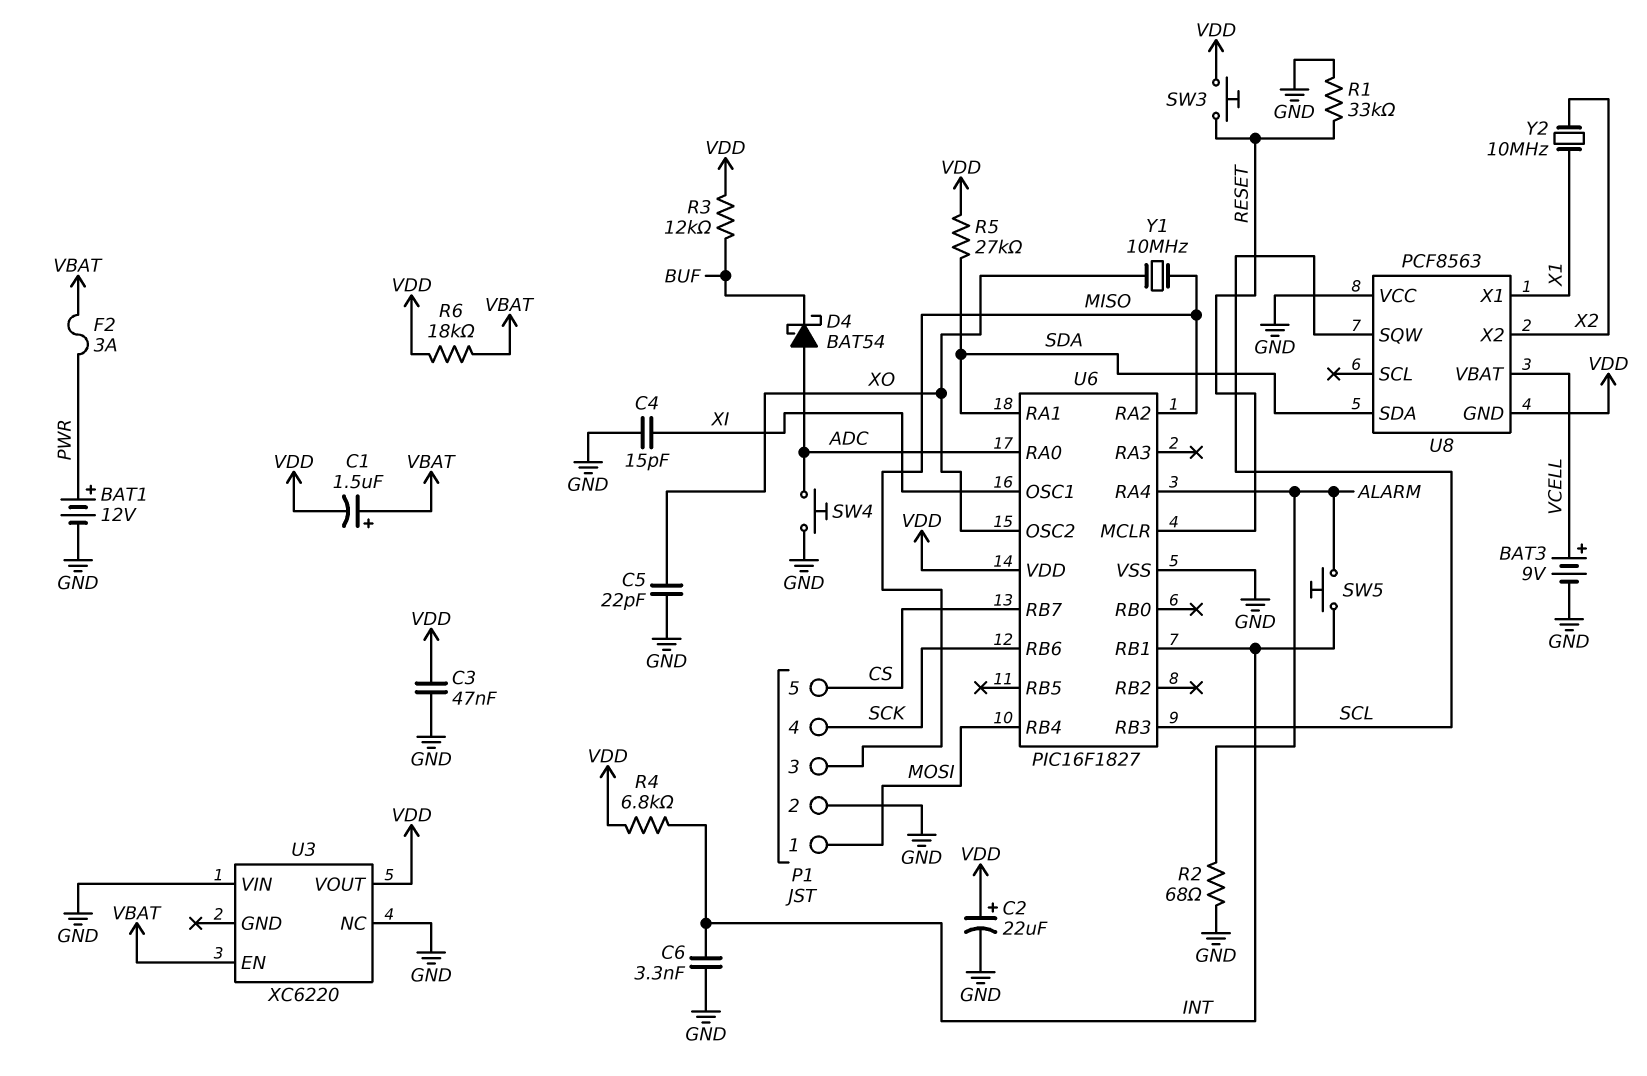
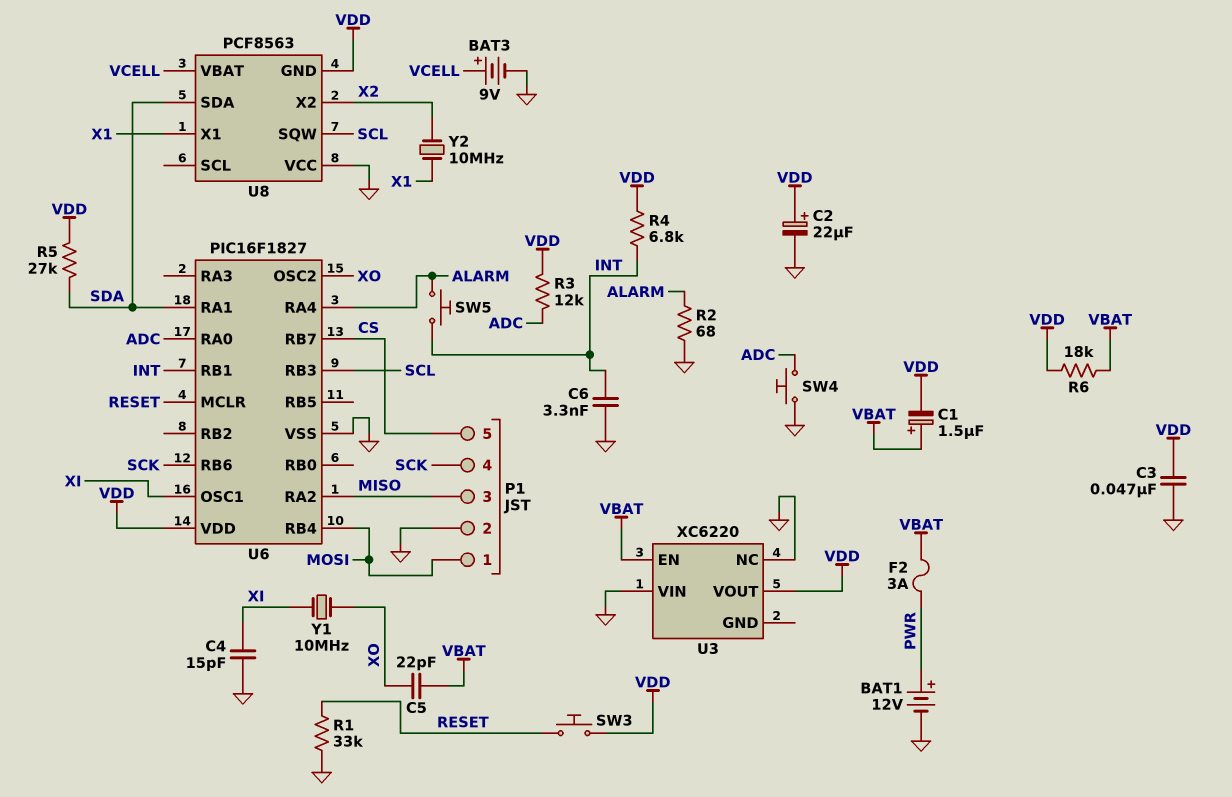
C5: 22pF (GND, XO) -> 22pF (VBAT, XO)
D4: schottky BAT54 (A ADC, K BUF) -> none
R3: 12k (BUF, VDD) -> 12k (ADC, VDD)
Y1: 10MHz (MISO, XO) -> 10MHz (XI, XO)

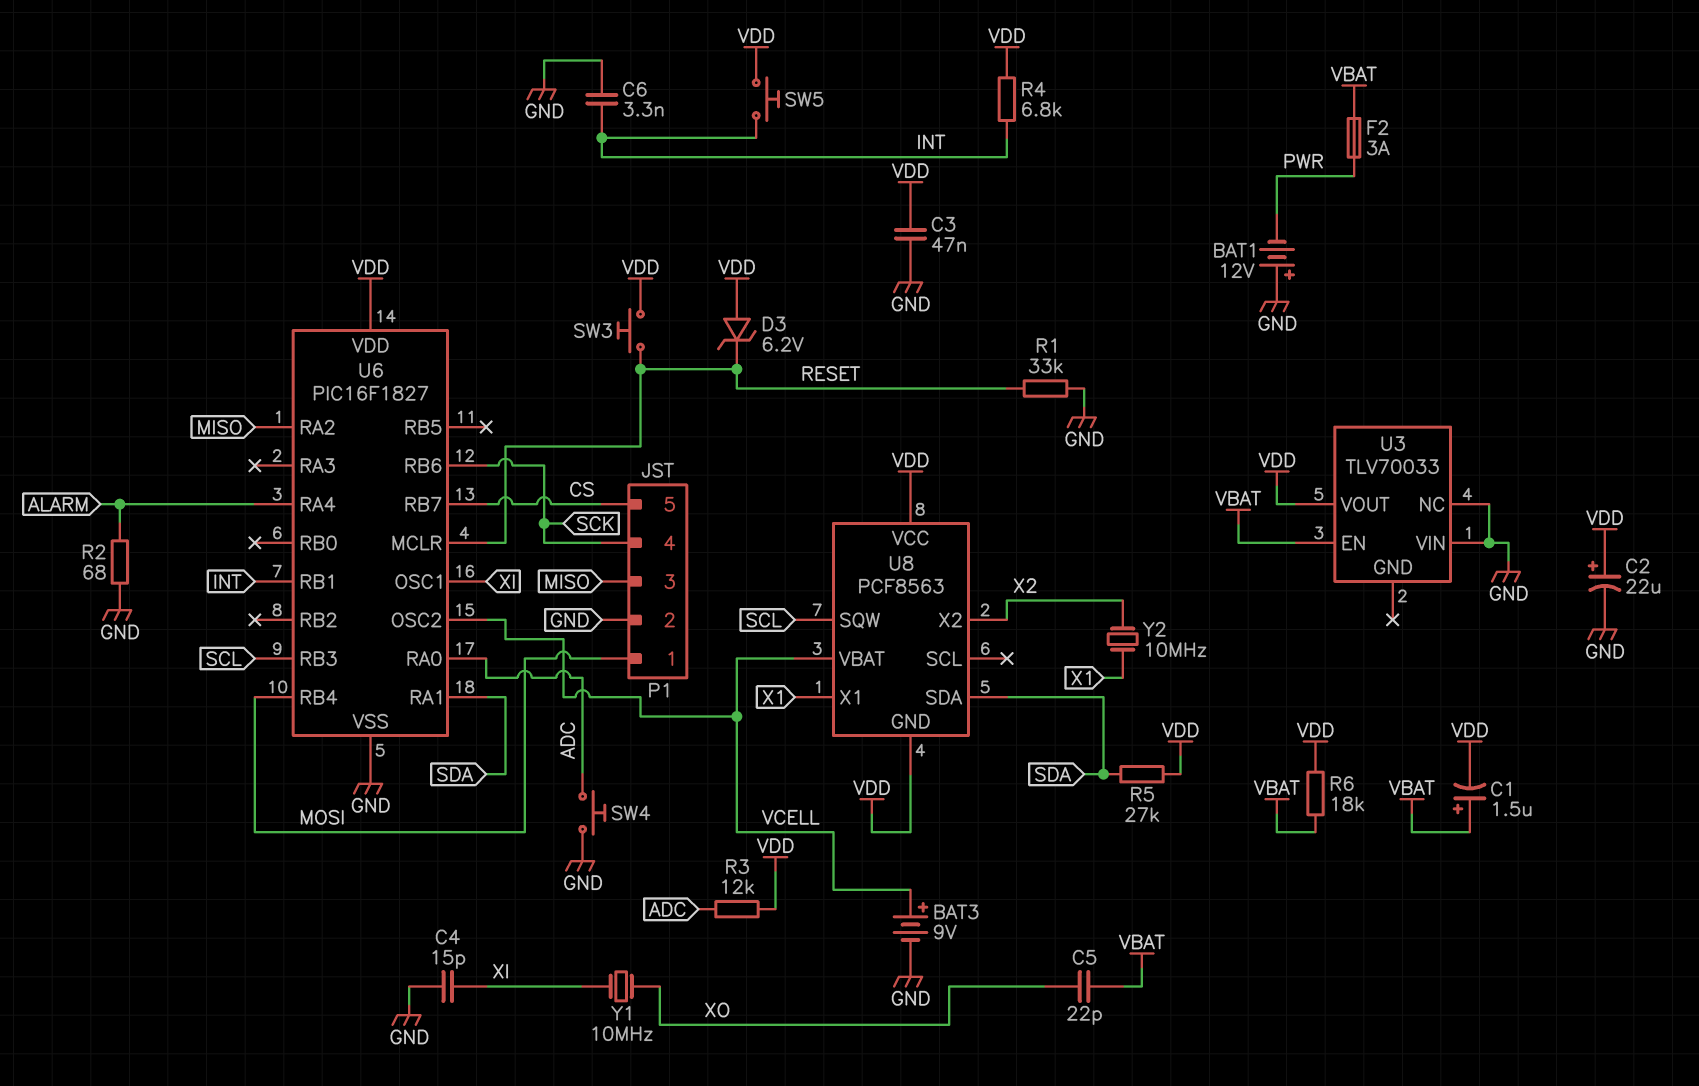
BAT1: 12V (plus PWR, minus GND) -> 12V (plus GND, minus PWR)
D3: none -> zener 6.2V (A VDD, K RESET)
SW5: button (ALARM, INT) -> button (INT, VDD)
U3: XC6220 -> TLV70033
U6 pin OSC2: XO -> VCELL
U8 pin VCC: GND -> VDD

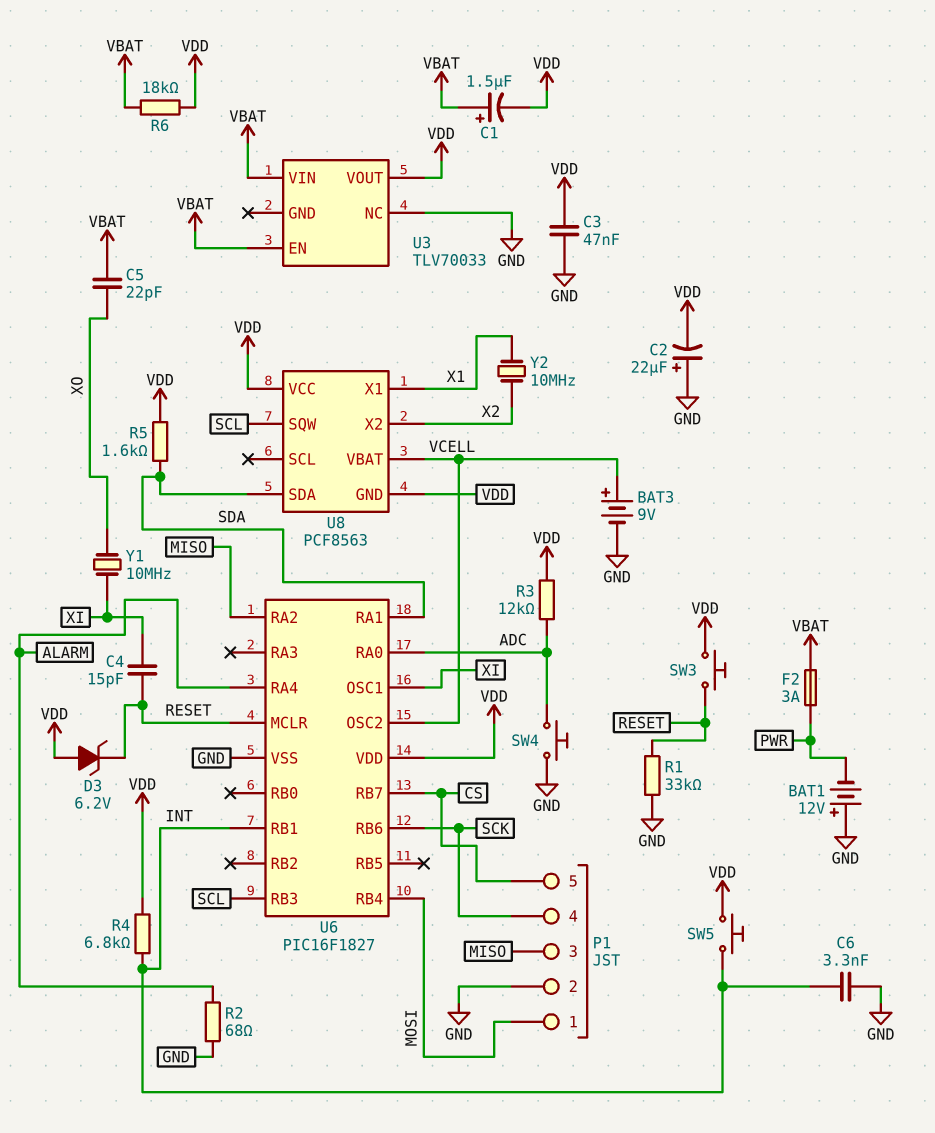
C2: 22uF (plus VDD, minus GND) -> 22uF (plus GND, minus VDD)
C4: 15pF (GND, XI) -> 15pF (RESET, XI)
R5: 27k (SDA, VDD) -> 1.6k (SDA, VDD)
U3 pin VIN: GND -> VBAT

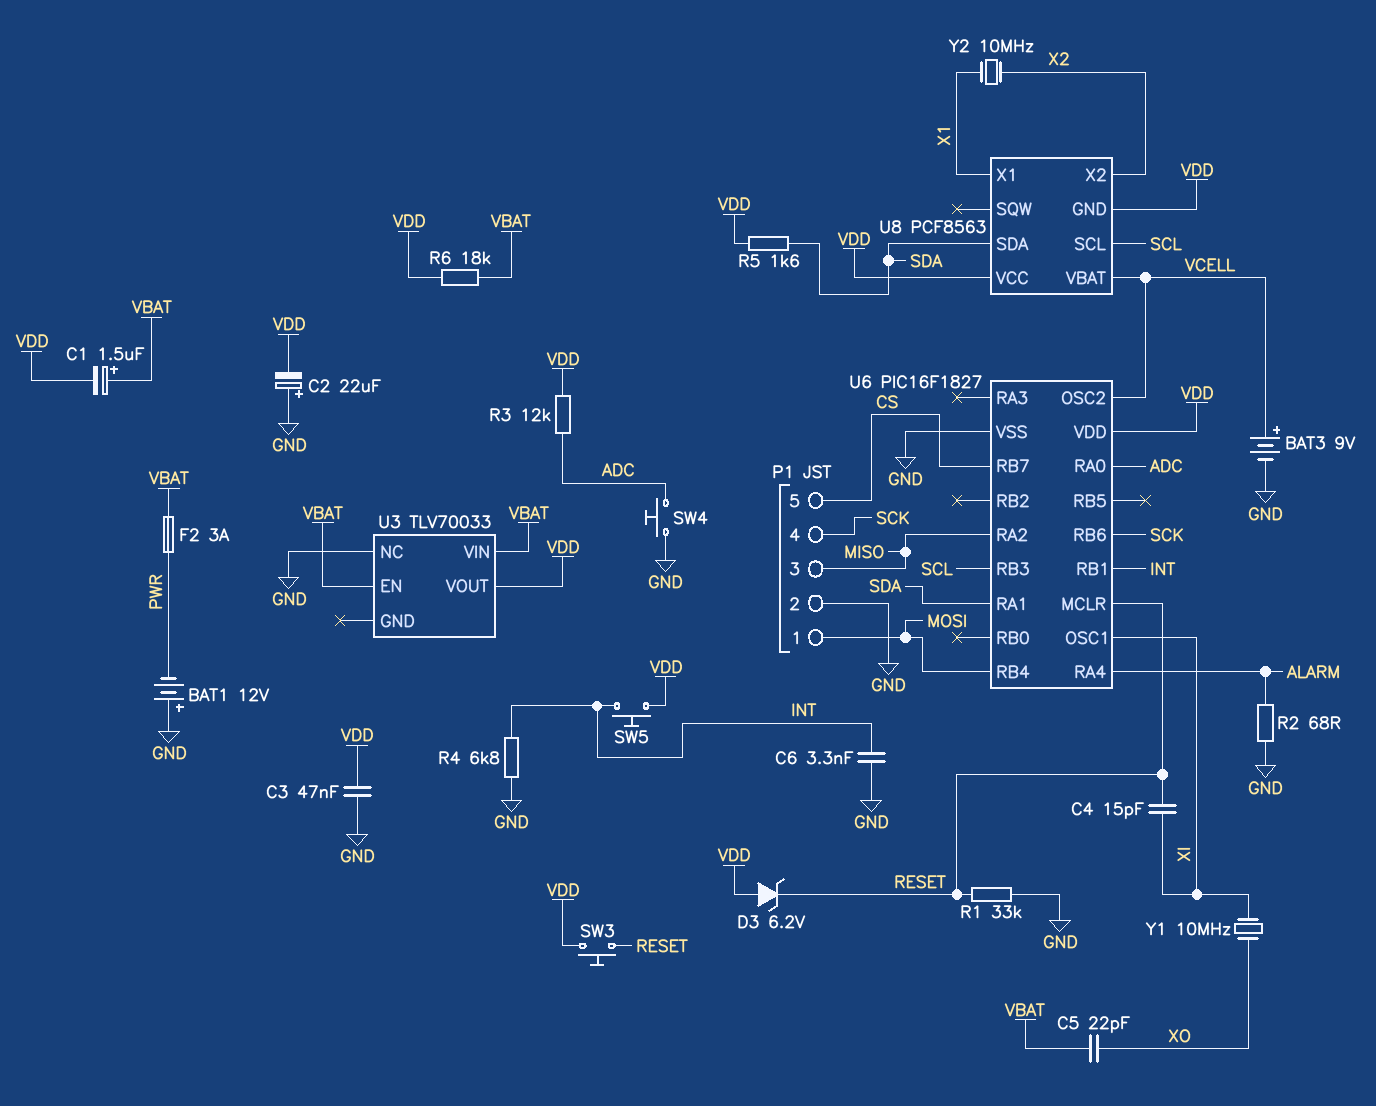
R4: 6.8k (INT, VDD) -> 6.8k (GND, INT)
U8 pin SCL: none -> SCL
U8 pin SQW: SCL -> none

